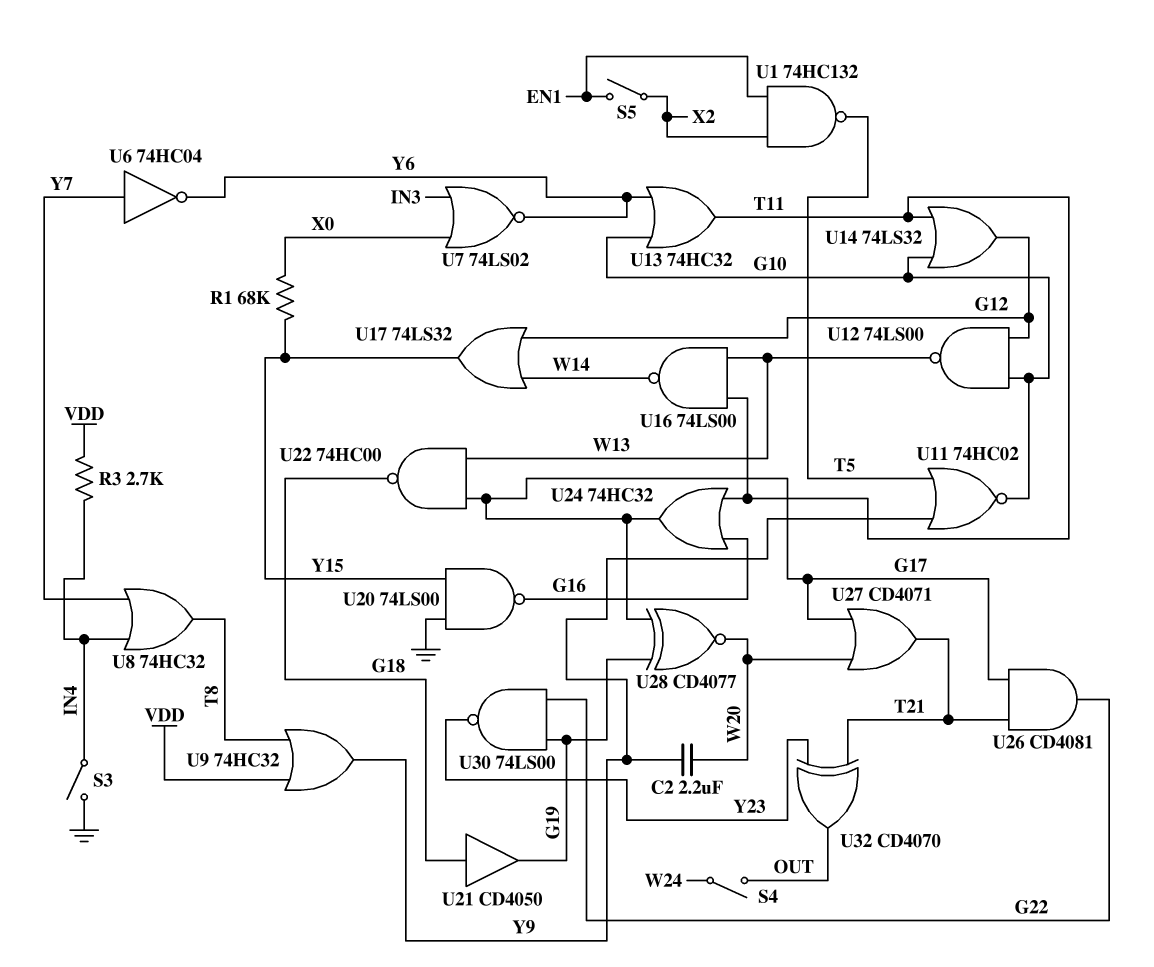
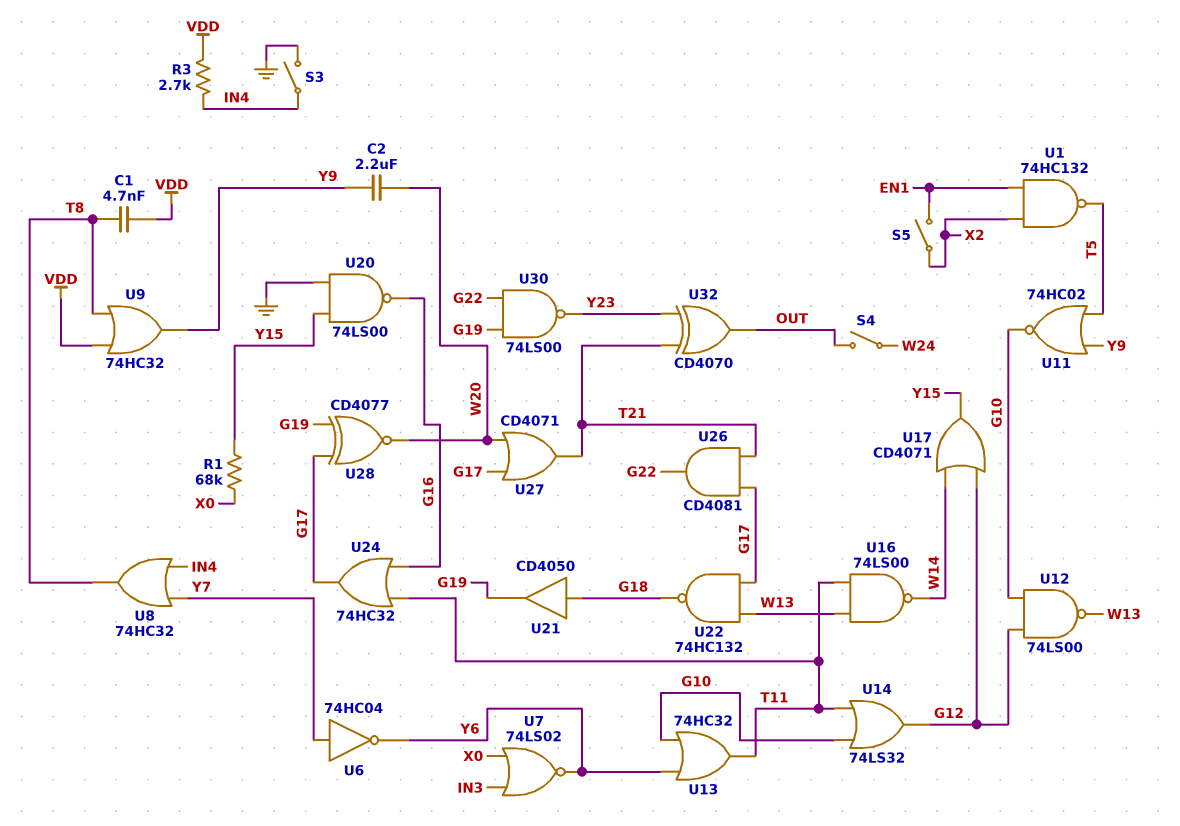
C1: none -> 4.7nF (T8, VDD)
U17: OR 74LS32 (in G12, in W14, out Y15) -> OR CD4071 (in G12, in W14, out Y15)
U22: NAND 74HC00 (in G17, in W13, out G18) -> NAND 74HC132 (in G17, in W13, out G18)

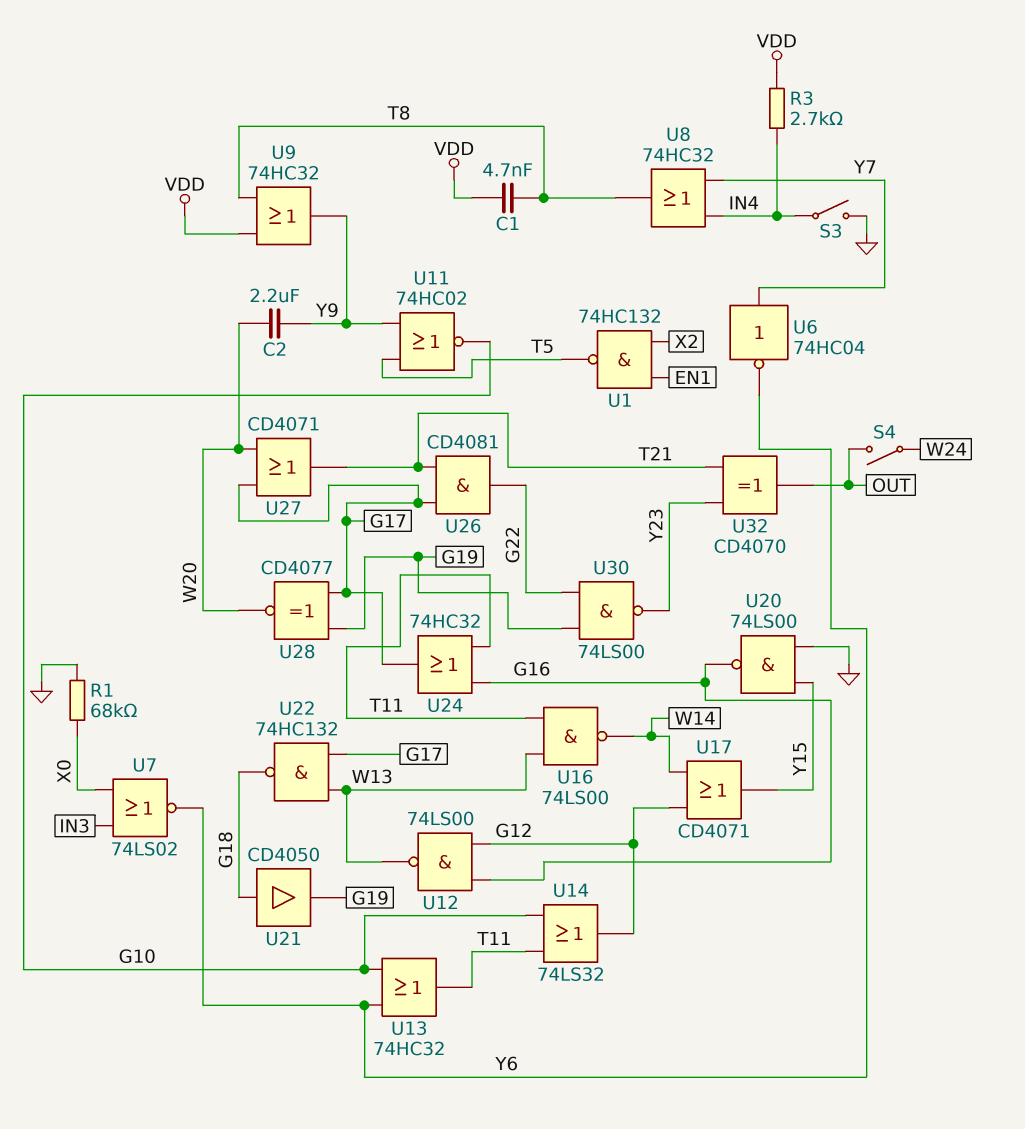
R1: 68k (X0, Y15) -> 68k (GND, X0)
S5: switch (EN1, X2) -> none
U12: NAND 74LS00 (in G10, in G12, out W13) -> NAND 74LS00 (in G12, in G16, out W13)

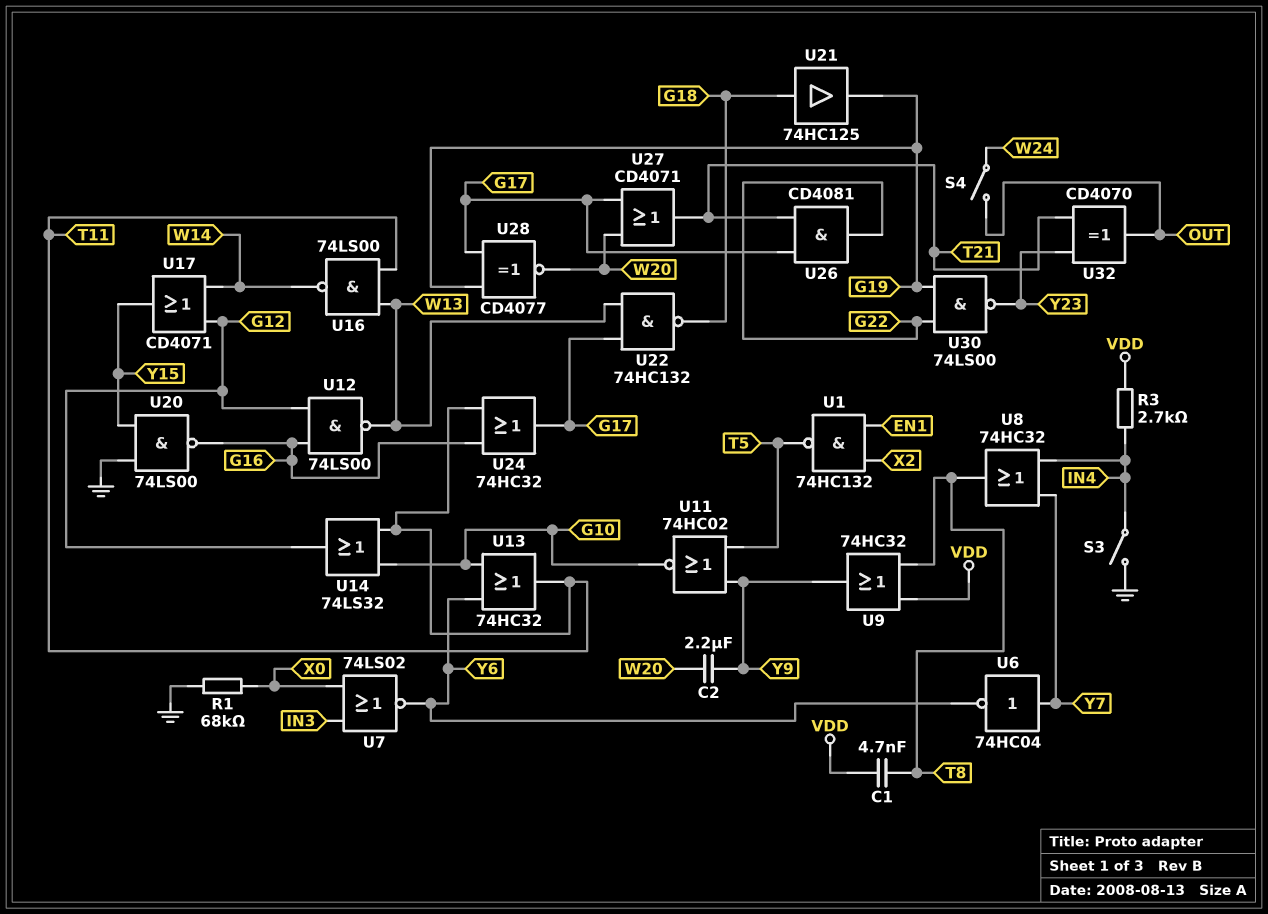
U21: buffer CD4050 (in G18, out G19) -> buffer 74HC125 (in G18, out G19)

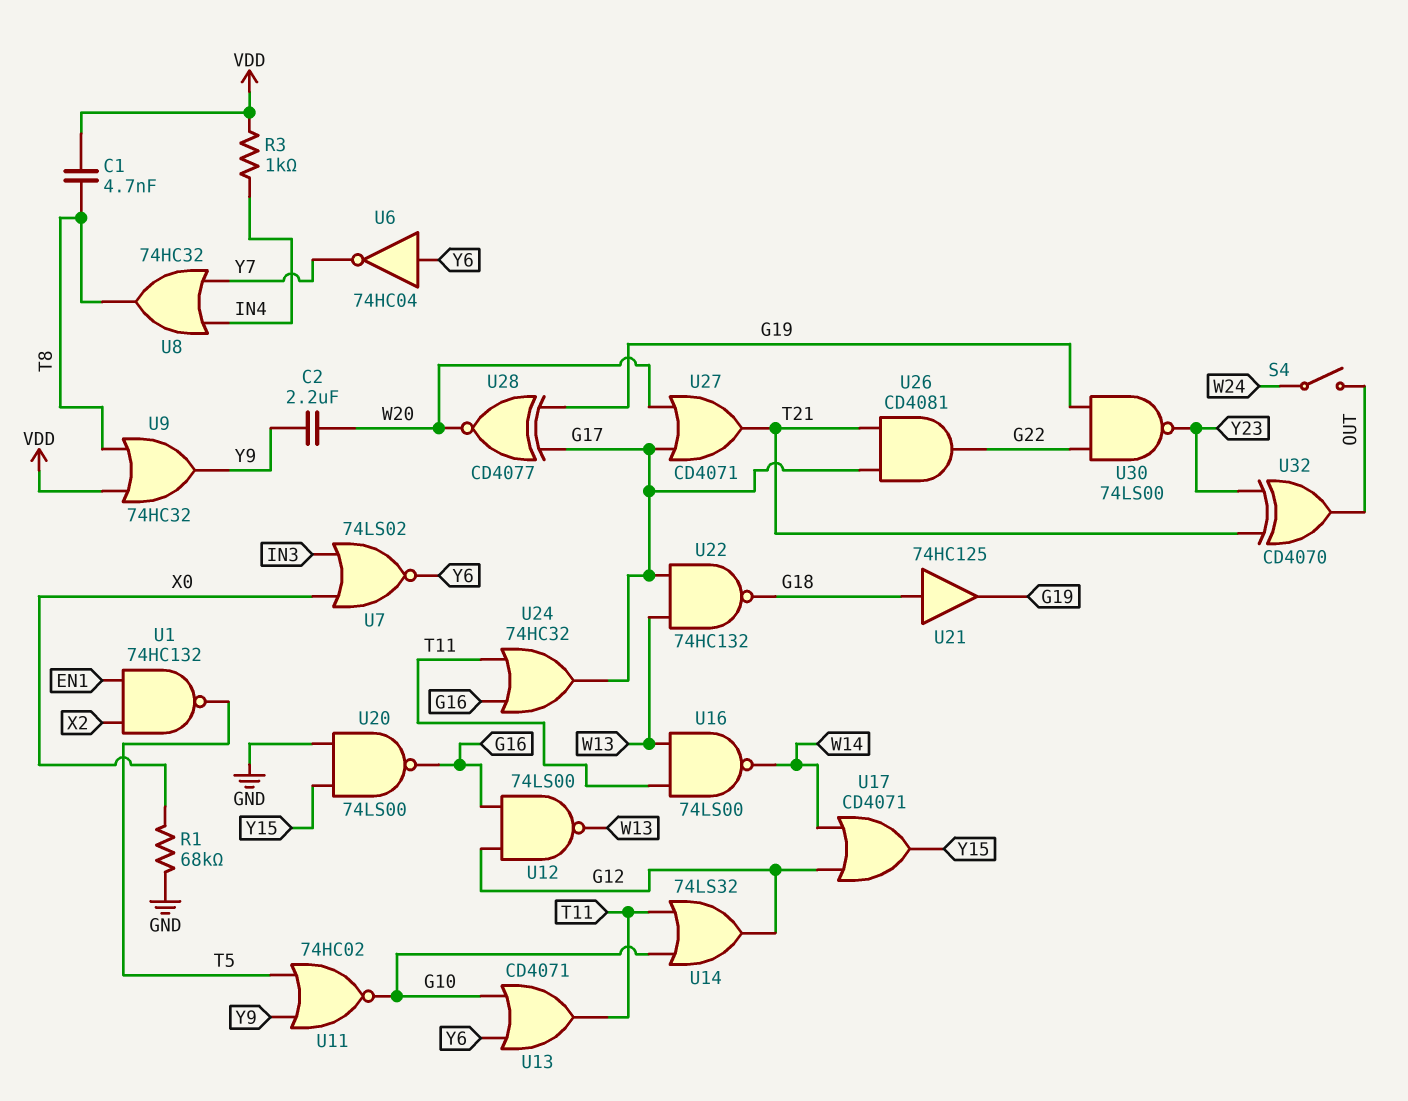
R3: 2.7k (IN4, VDD) -> 1k (IN4, VDD)
S3: switch (GND, IN4) -> none
U6: NOT 74HC04 (in Y7, out Y6) -> NOT 74HC04 (in Y6, out Y7)
U13: OR 74HC32 (in G10, in Y6, out T11) -> OR CD4071 (in G10, in Y6, out T11)

